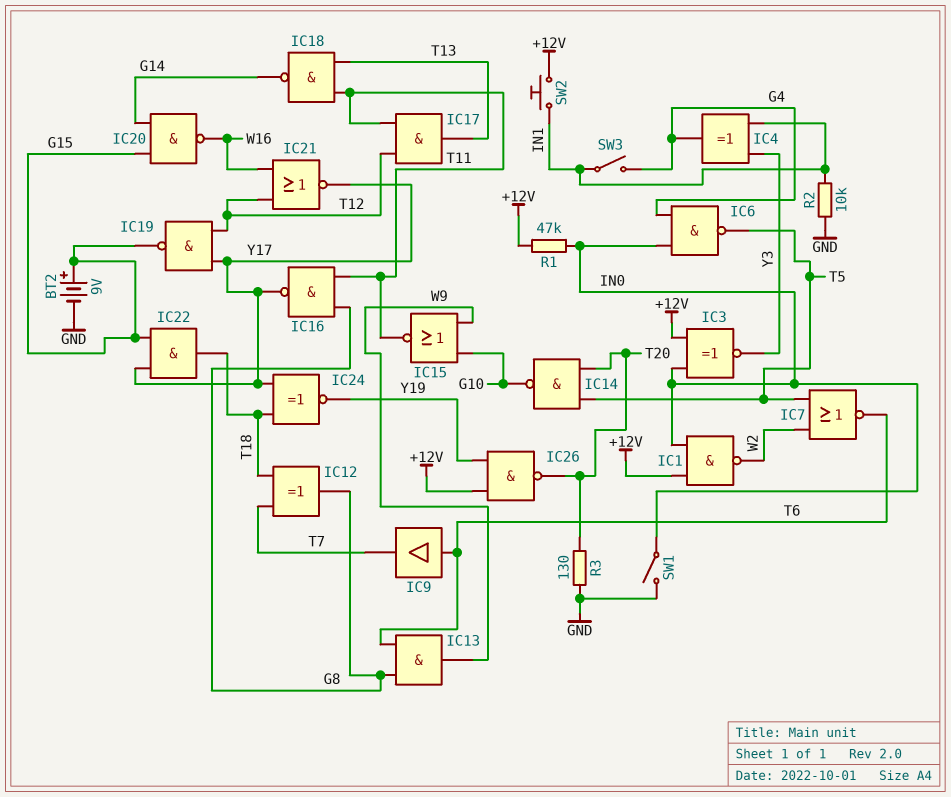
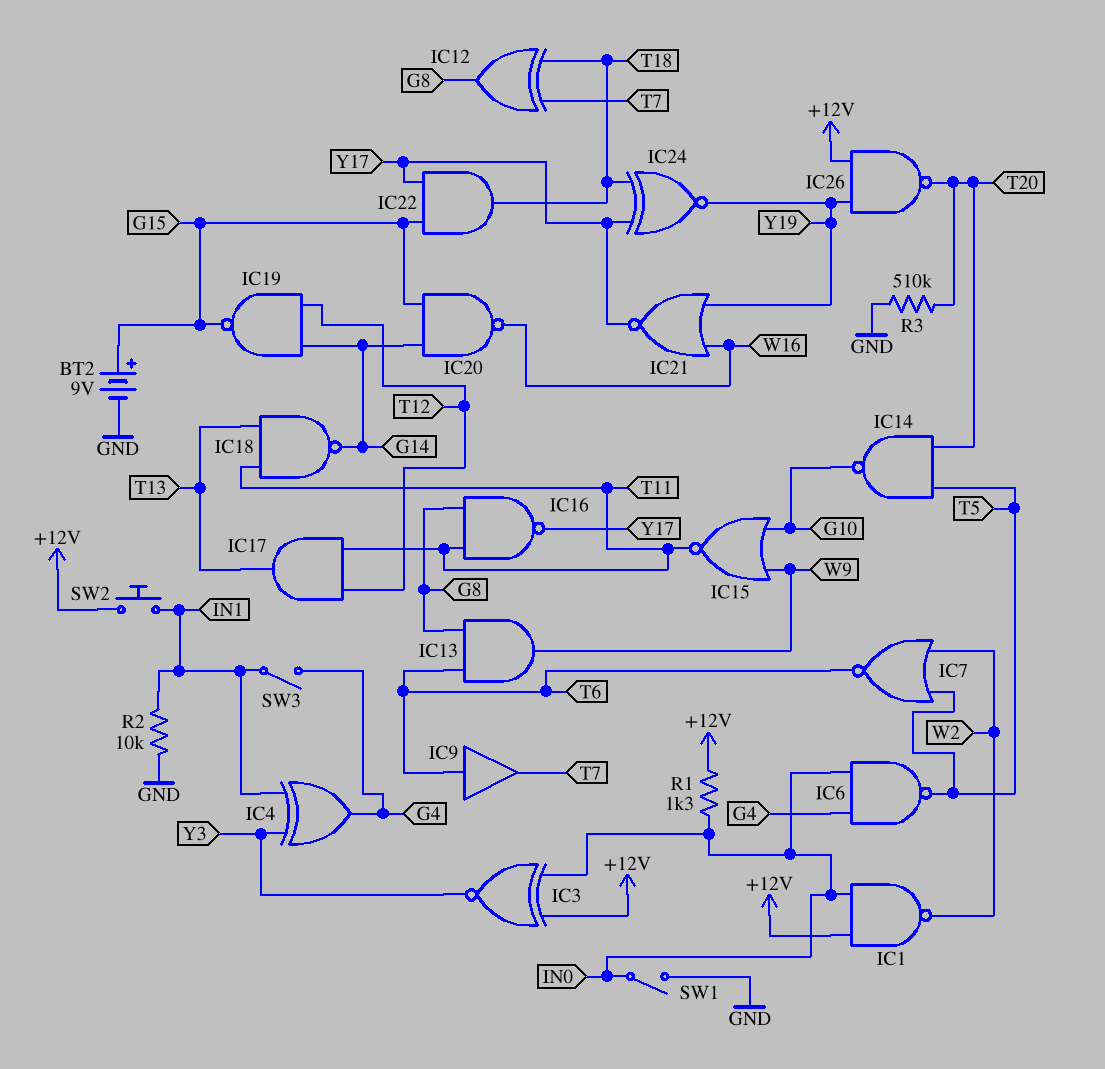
IC19: NAND (in T12, in Y17, out G15) -> NAND (in G14, in T12, out G15)
IC21: NOR (in T12, in W16, out Y17) -> NOR (in W16, in Y19, out Y17)
R1: 47k (+12V, IN0) -> 1.3k (+12V, IN0)
R3: 130 (GND, T20) -> 510k (GND, T20)

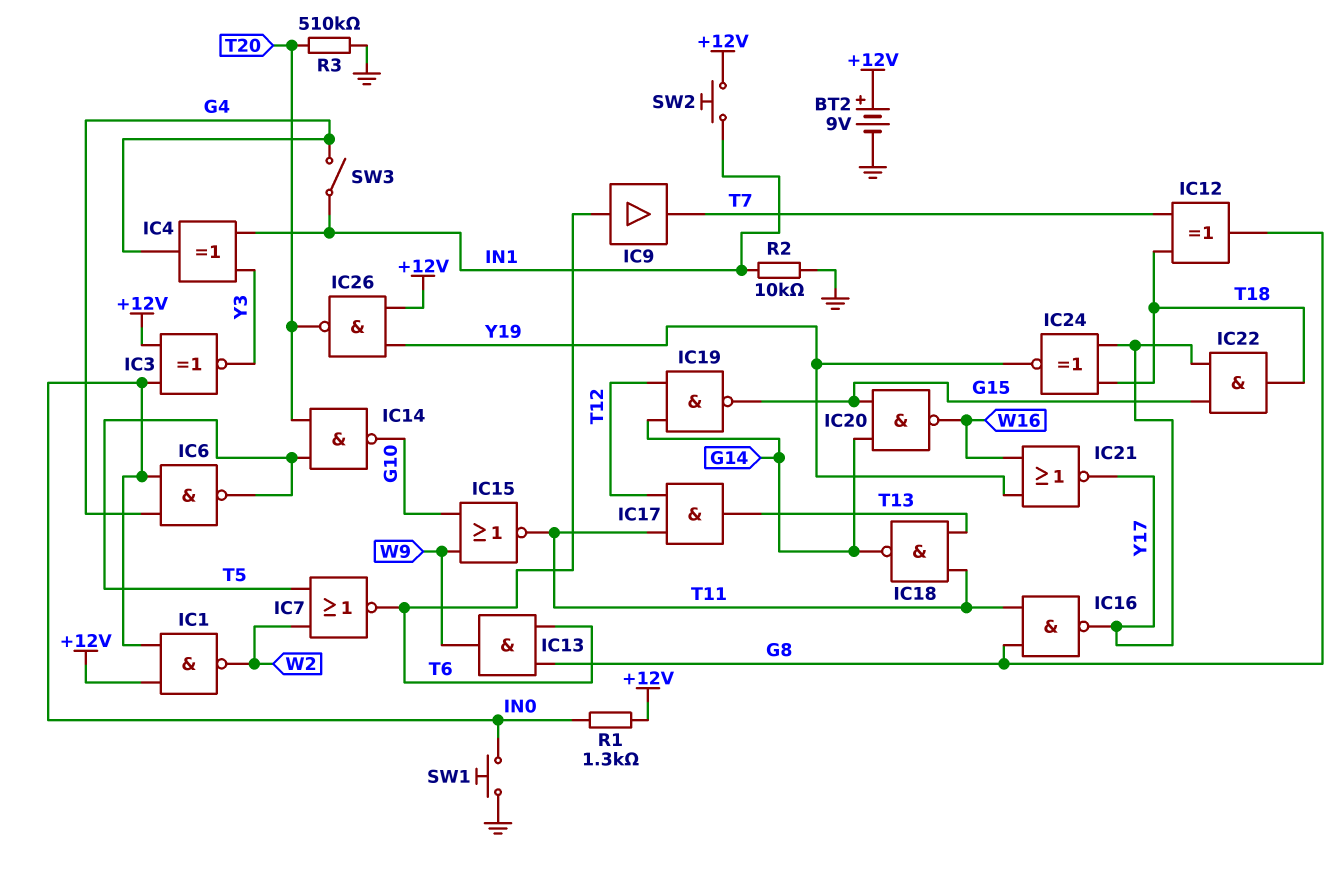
BT2: 9V (plus G15, minus GND) -> 9V (plus +12V, minus GND)
SW1: switch (GND, IN0) -> button (GND, IN0)

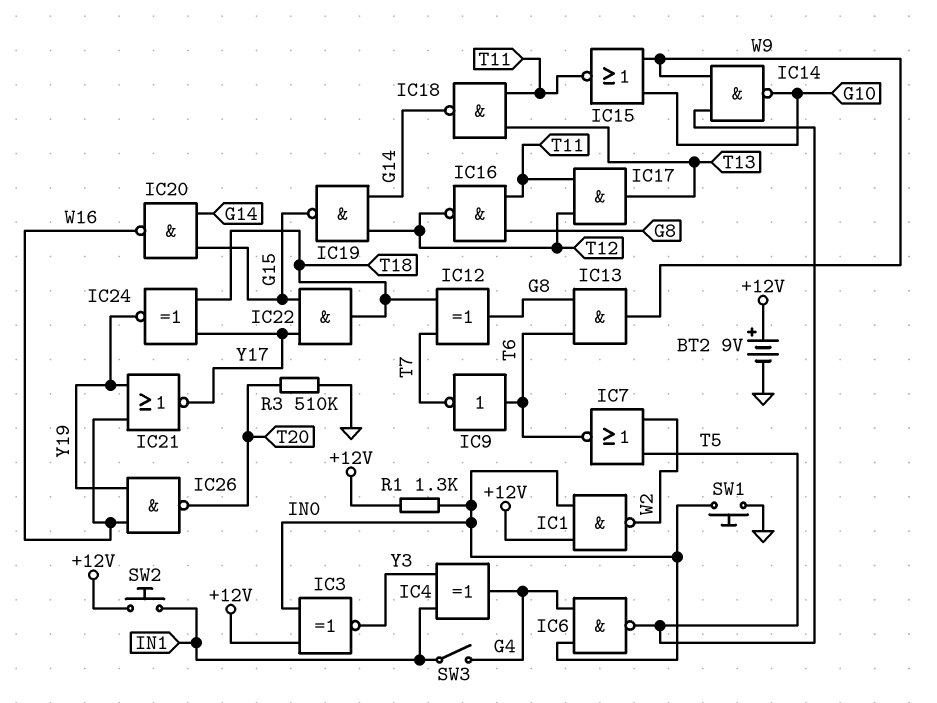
IC9: buffer (in T6, out T7) -> NOT (in T6, out T7)
IC14: NAND (in T5, in T20, out G10) -> NAND (in T5, in W9, out G10)
IC16: NAND (in G8, in T11, out Y17) -> NAND (in G8, in T11, out T12)
IC26: NAND (in +12V, in Y19, out T20) -> NAND (in W16, in Y19, out T20)
R2: 10k (GND, IN1) -> none

